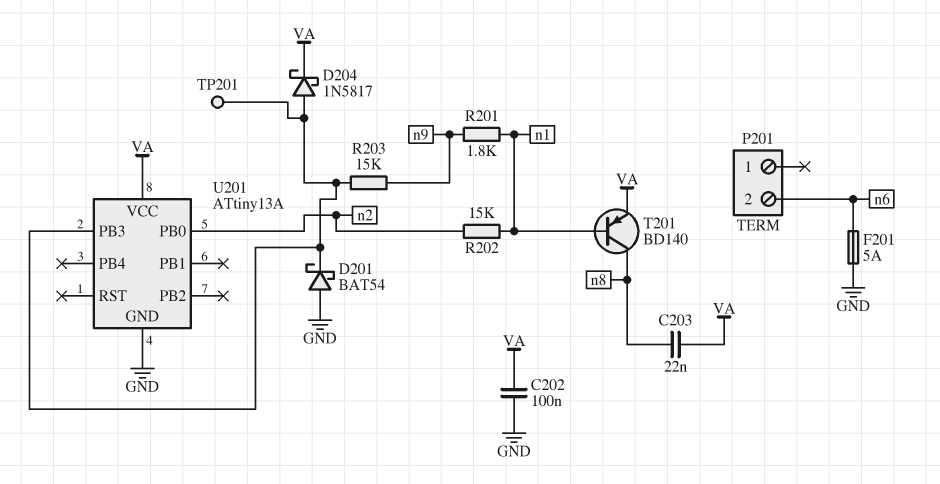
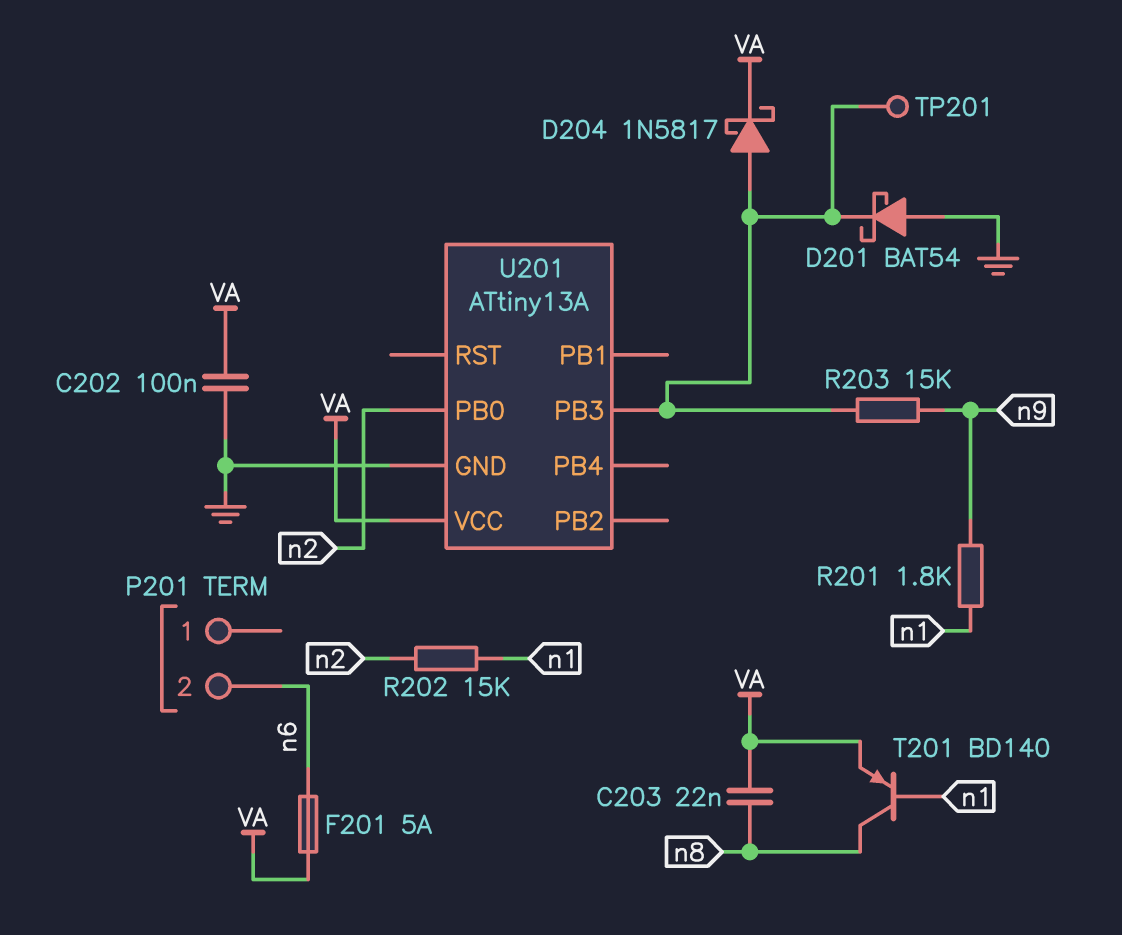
F201: 5A (GND, n6) -> 5A (VA, n6)

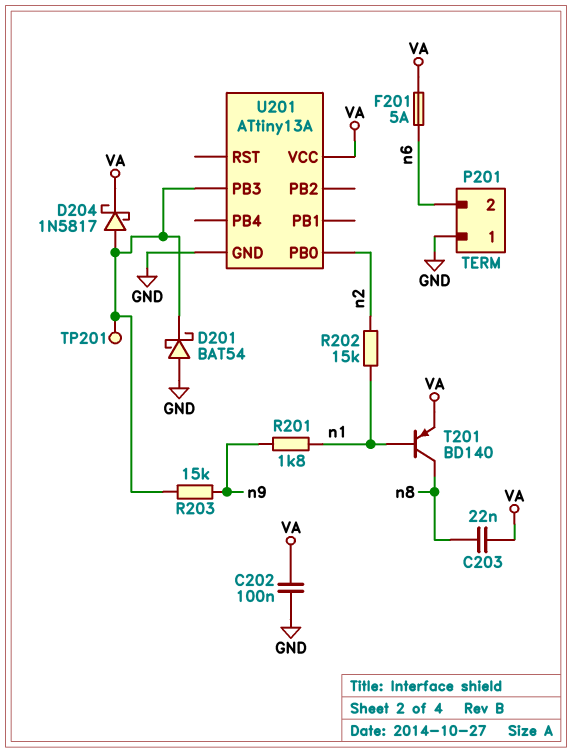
P201 pin 1: none -> GND

